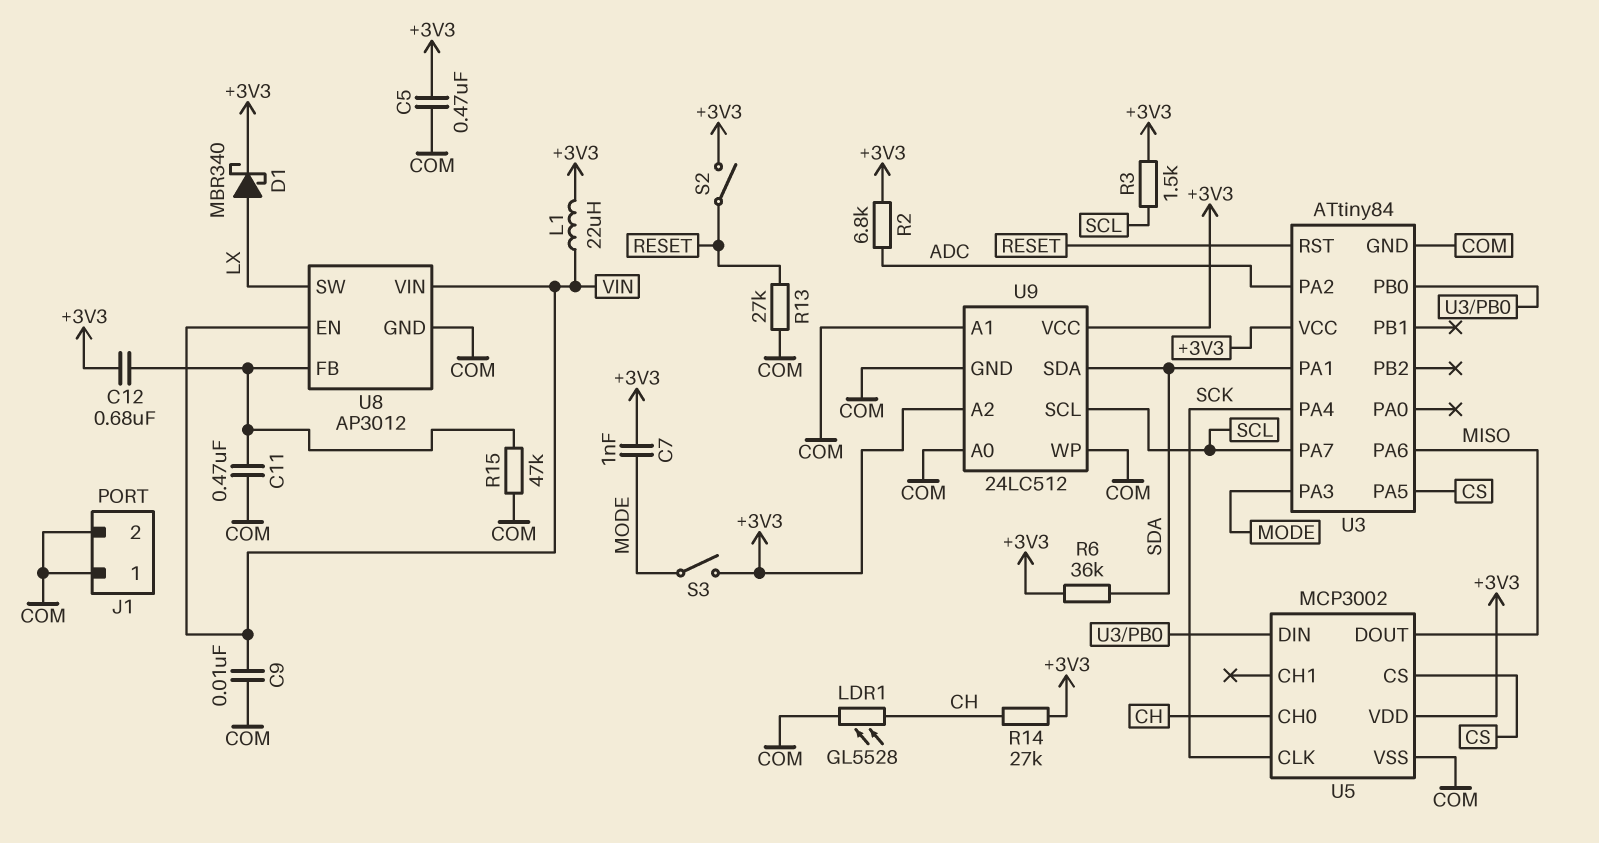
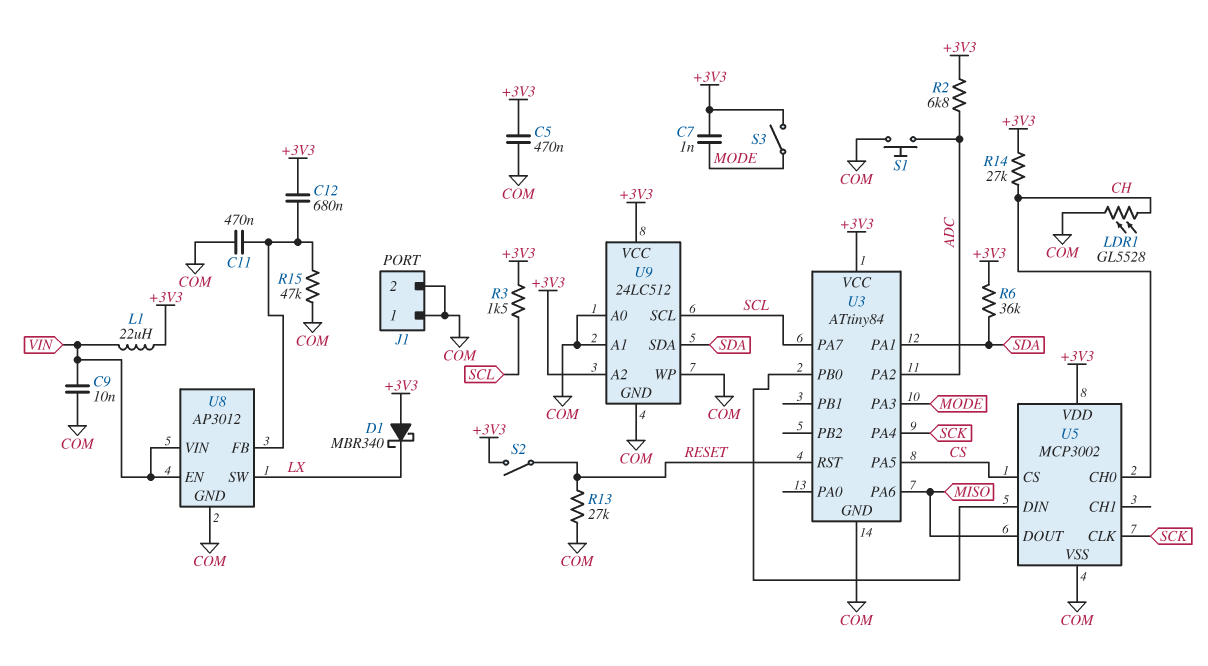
D1: schottky MBR340 (A LX, K +3V3) -> schottky MBR340 (A +3V3, K LX)
S1: none -> button (ADC, COM)

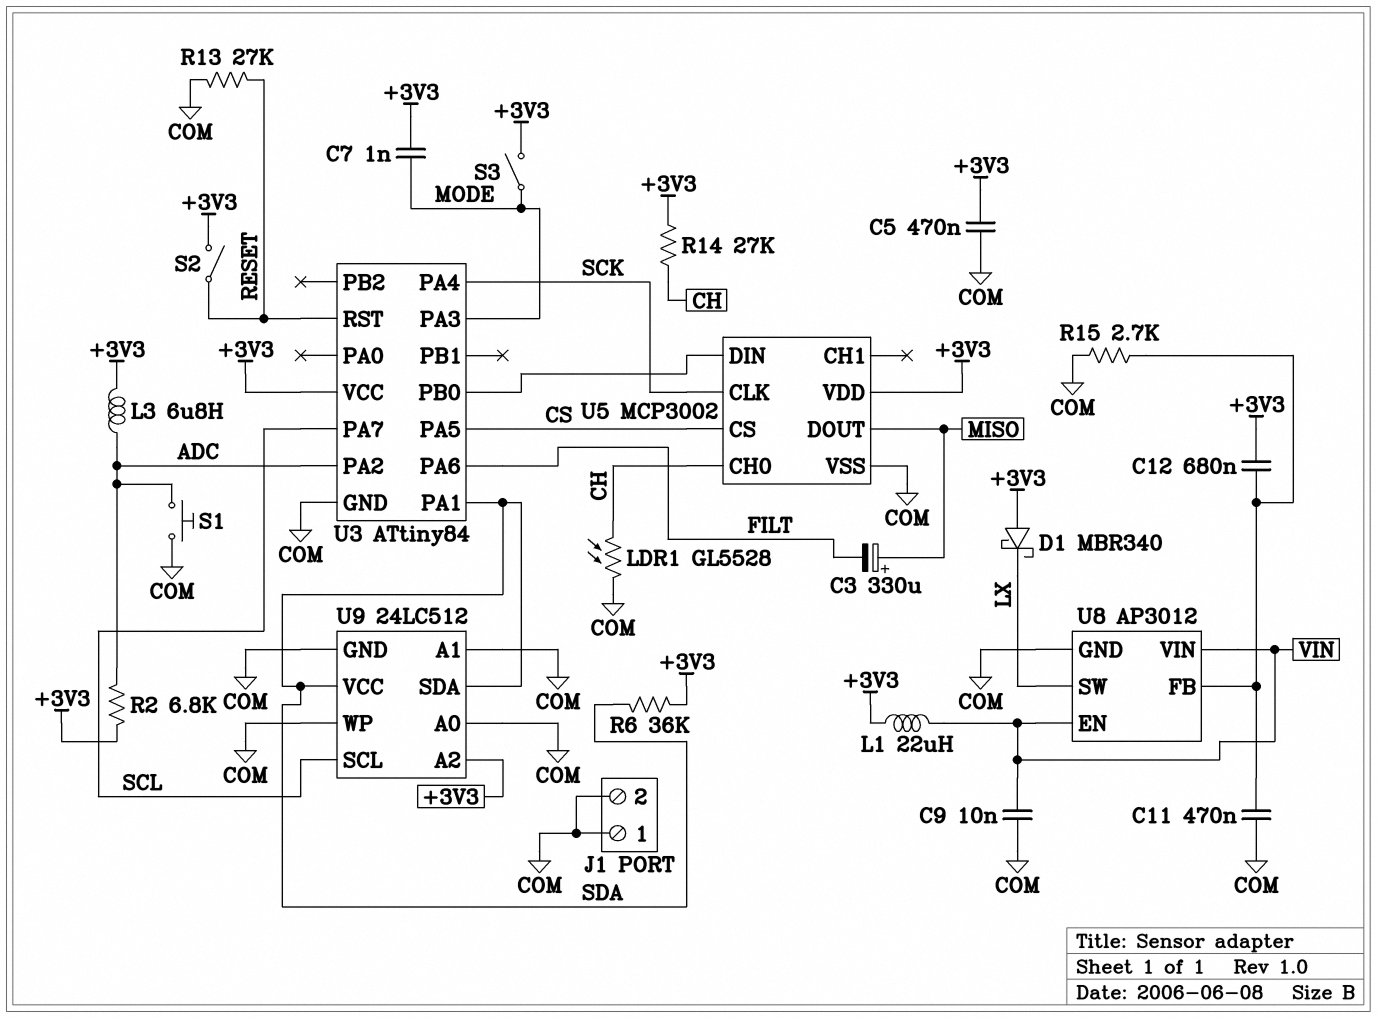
C3: none -> 330uF (plus MISO, minus FILT)
L3: none -> 6.8uH (+3V3, ADC)
R3: 1.5k (+3V3, SCL) -> none
R15: 47k (COM, U8/FB) -> 2.7k (COM, U8/FB)
U3 pin PA6: MISO -> FILT
U9 pin VCC: +3V3 -> SDA

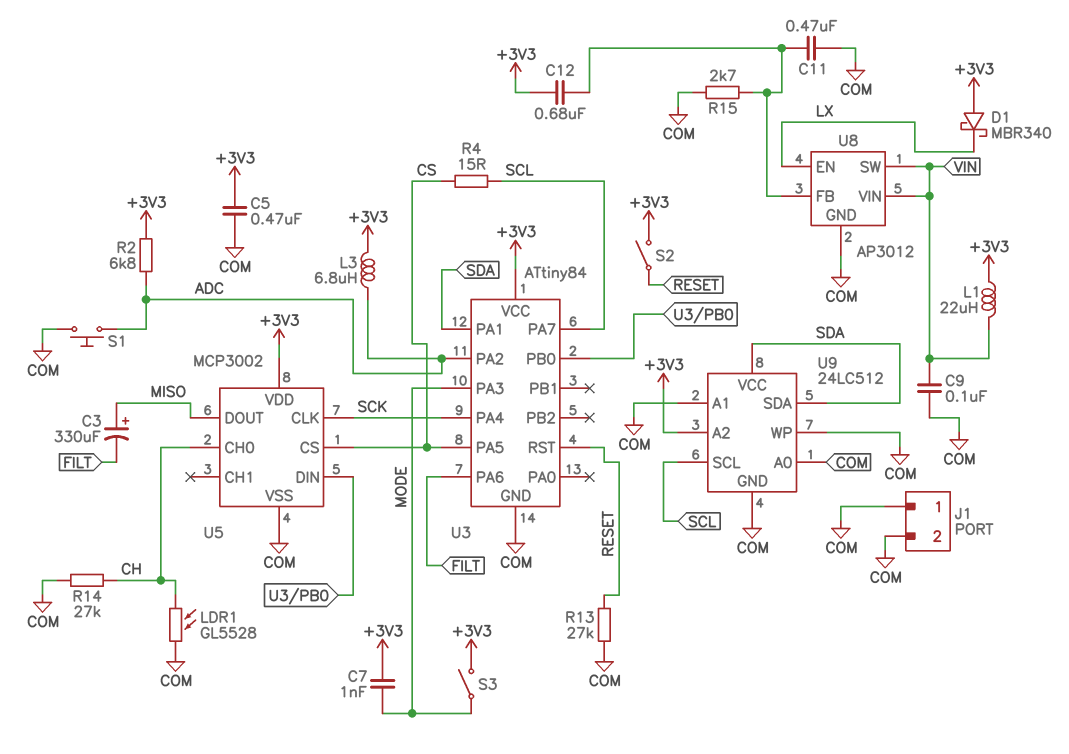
C9: 10nF (COM, VIN) -> 100nF (COM, VIN)
R4: none -> 15 (CS, SCL)
R6: 36k (+3V3, SDA) -> none
R14: 27k (+3V3, CH) -> 27k (CH, COM)
U8 pin EN: VIN -> LX
U8 pin SW: LX -> VIN

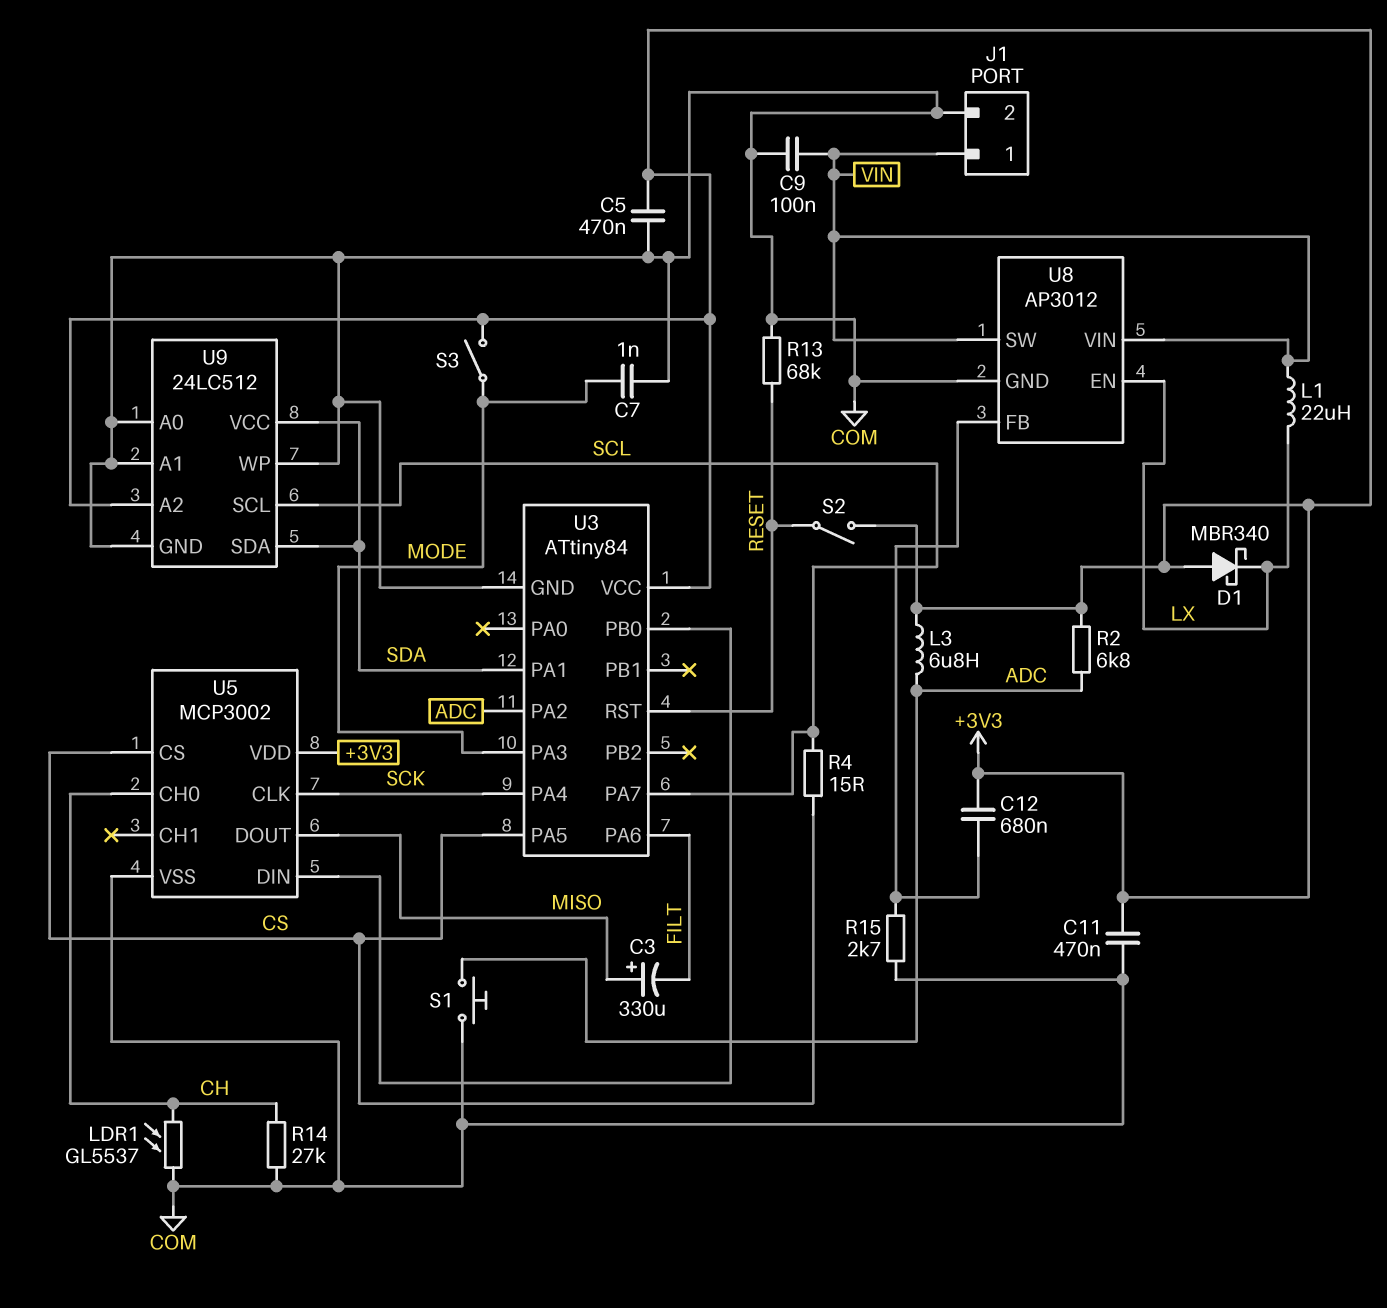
C7: 1nF (+3V3, MODE) -> 1nF (COM, MODE)
C11: 470nF (COM, U8/FB) -> 470nF (+3V3, COM)
J1 pin 1: COM -> VIN
L1: 22uH (+3V3, VIN) -> 22uH (LX, VIN)
LDR1: GL5528 (CH, COM) -> GL5537 (CH, COM)
R13: 27k (COM, RESET) -> 68k (COM, RESET)

